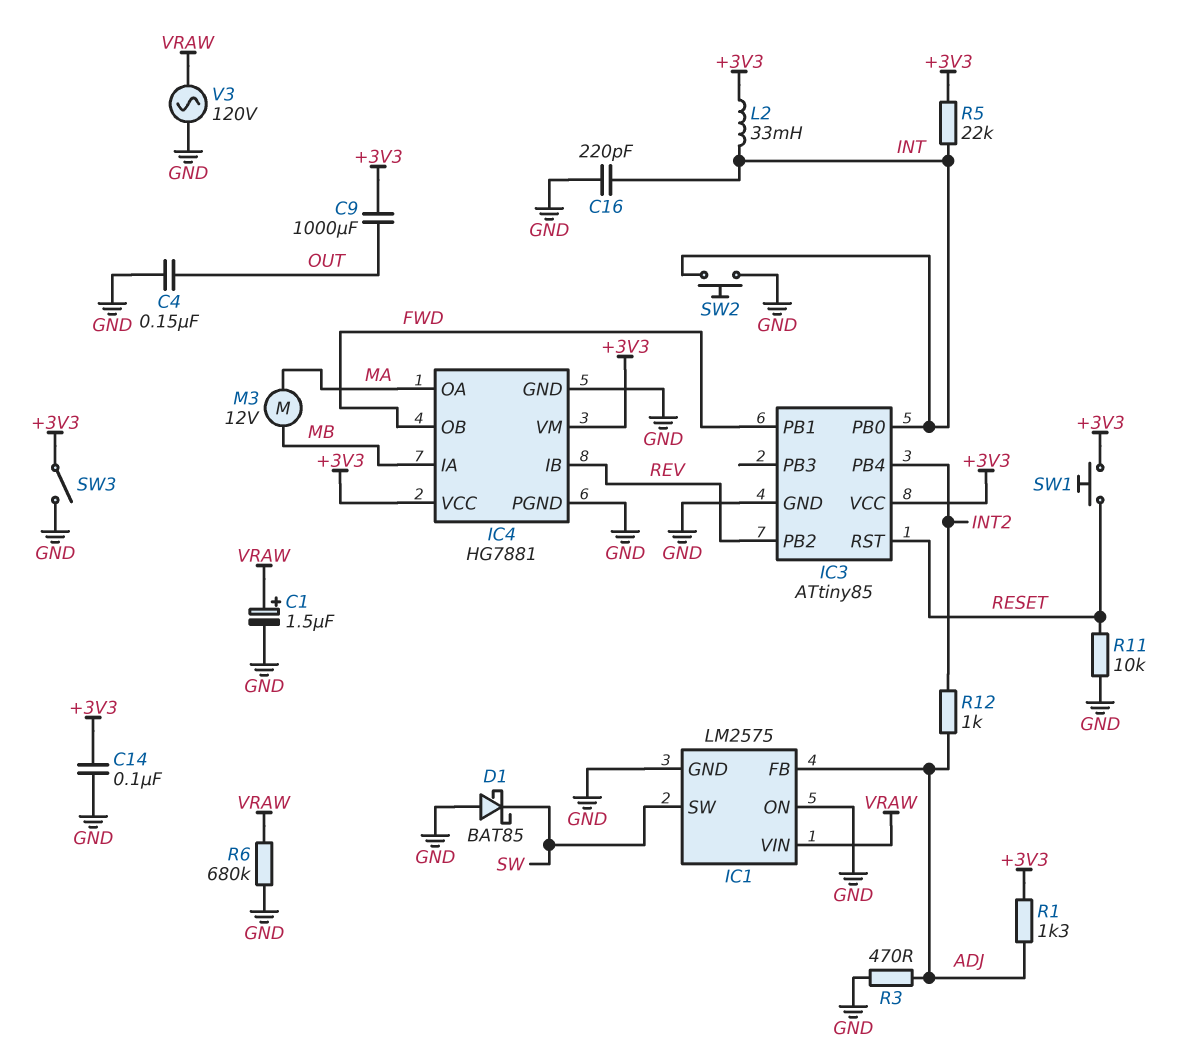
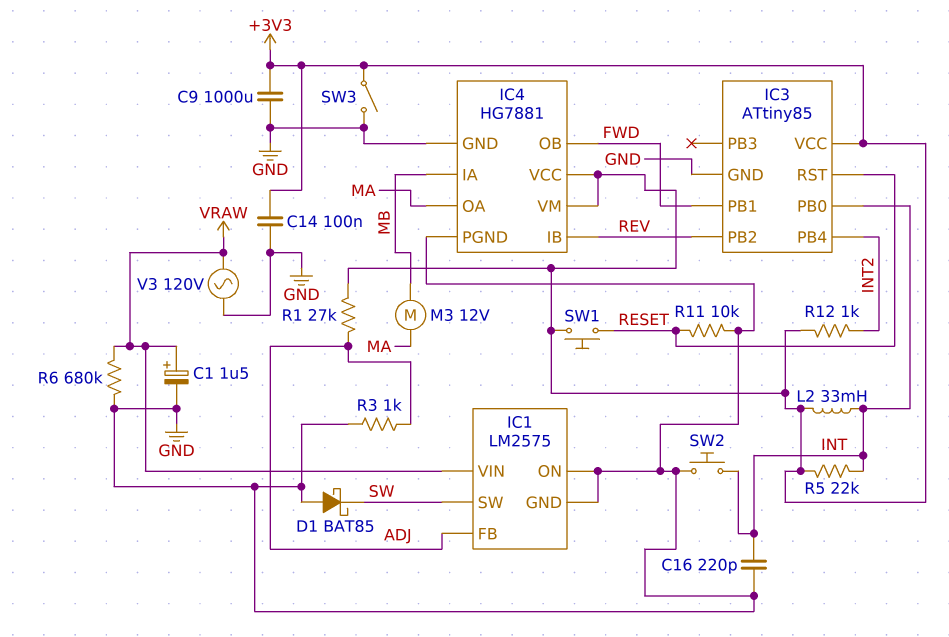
C4: 150nF (GND, OUT) -> none
C9: 1000uF (+3V3, OUT) -> 1000uF (+3V3, GND)
R1: 1.3k (+3V3, ADJ) -> 27k (+3V3, ADJ)
R3: 470 (ADJ, GND) -> 1k (ADJ, GND)
R12: 1k (ADJ, INT2) -> 1k (+3V3, INT2)

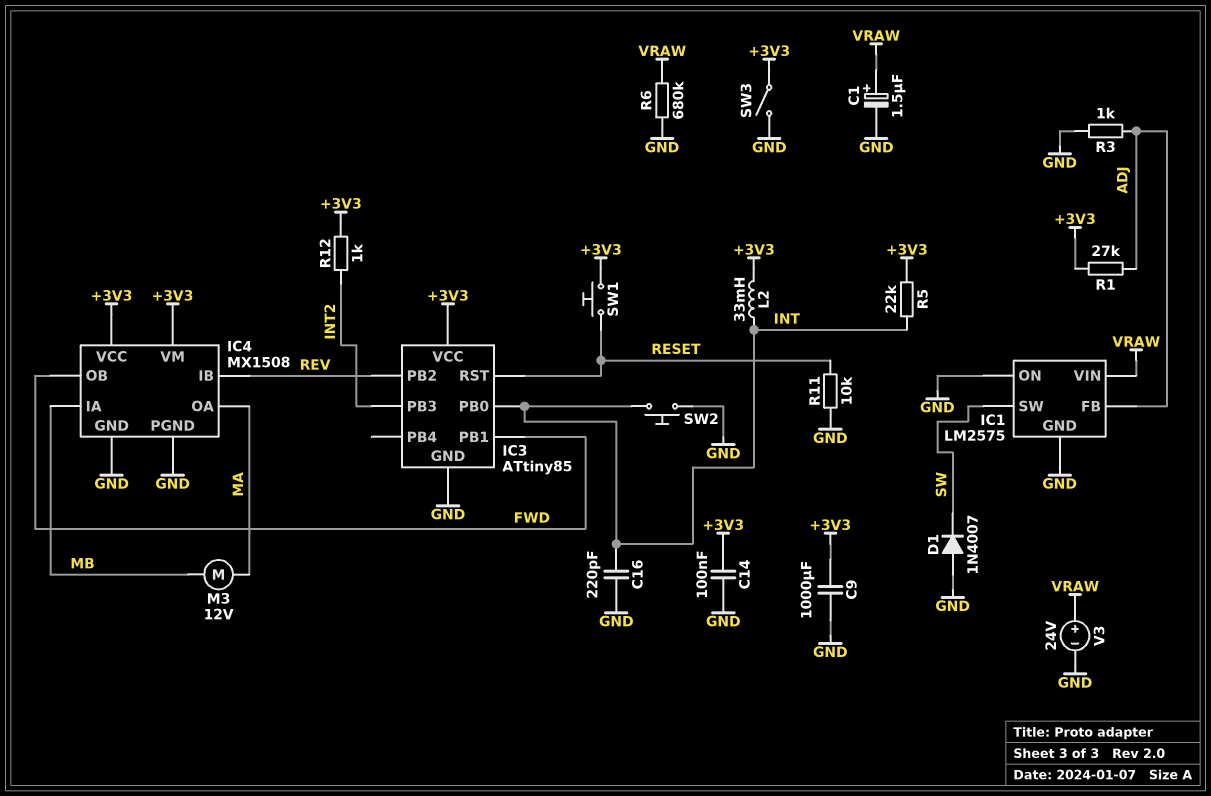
D1: schottky BAT85 (A GND, K SW) -> diode 1N4007 (A GND, K SW)
IC3 pin PB3: none -> INT2
IC3 pin PB4: INT2 -> none
IC4: HG7881 -> MX1508
V3: AC 120V (GND, VRAW) -> 24V (plus VRAW, minus GND)

